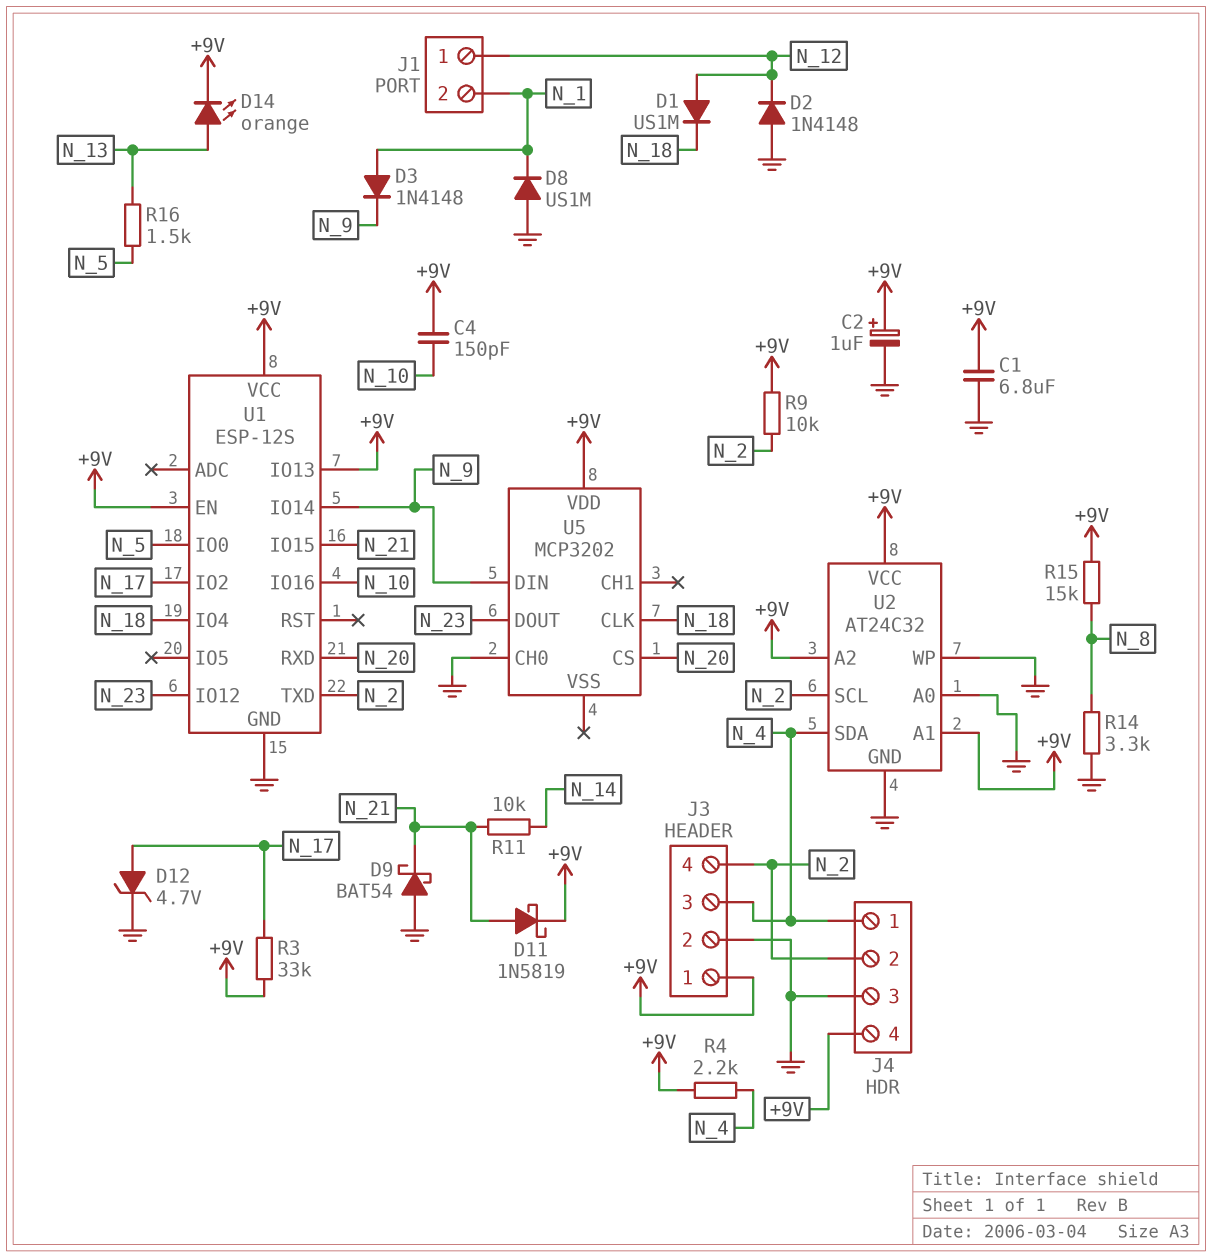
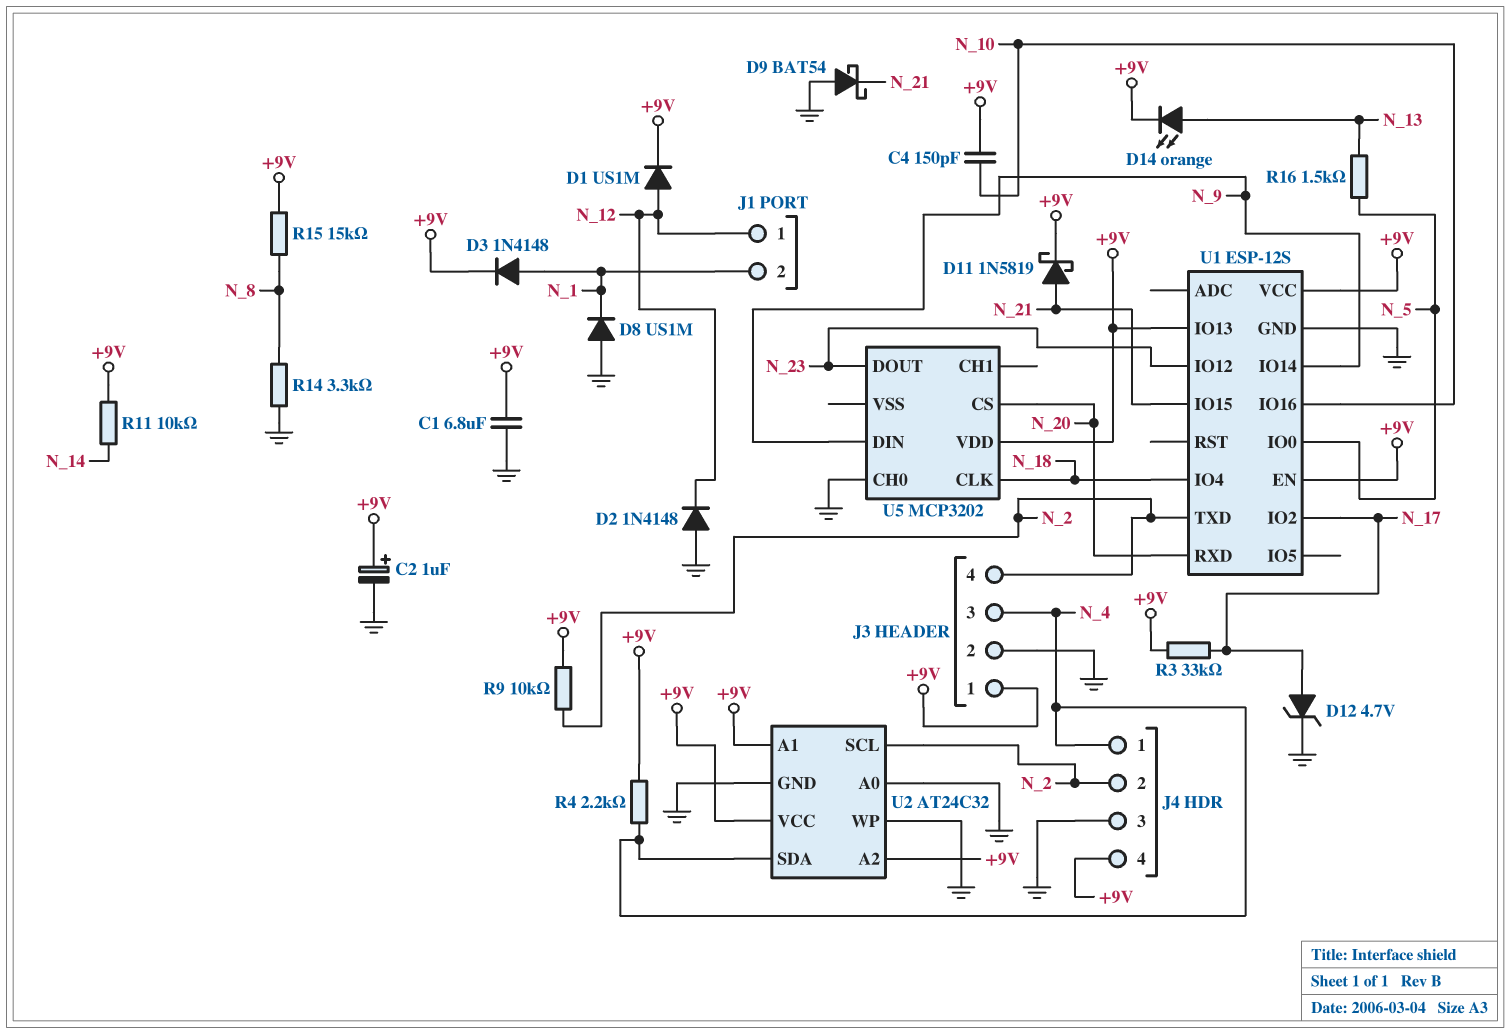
D1: diode US1M (A N_12, K N_18) -> diode US1M (A N_12, K +9V)
D3: diode 1N4148 (A N_1, K N_9) -> diode 1N4148 (A N_1, K +9V)
R11: 10k (N_14, N_21) -> 10k (+9V, N_14)

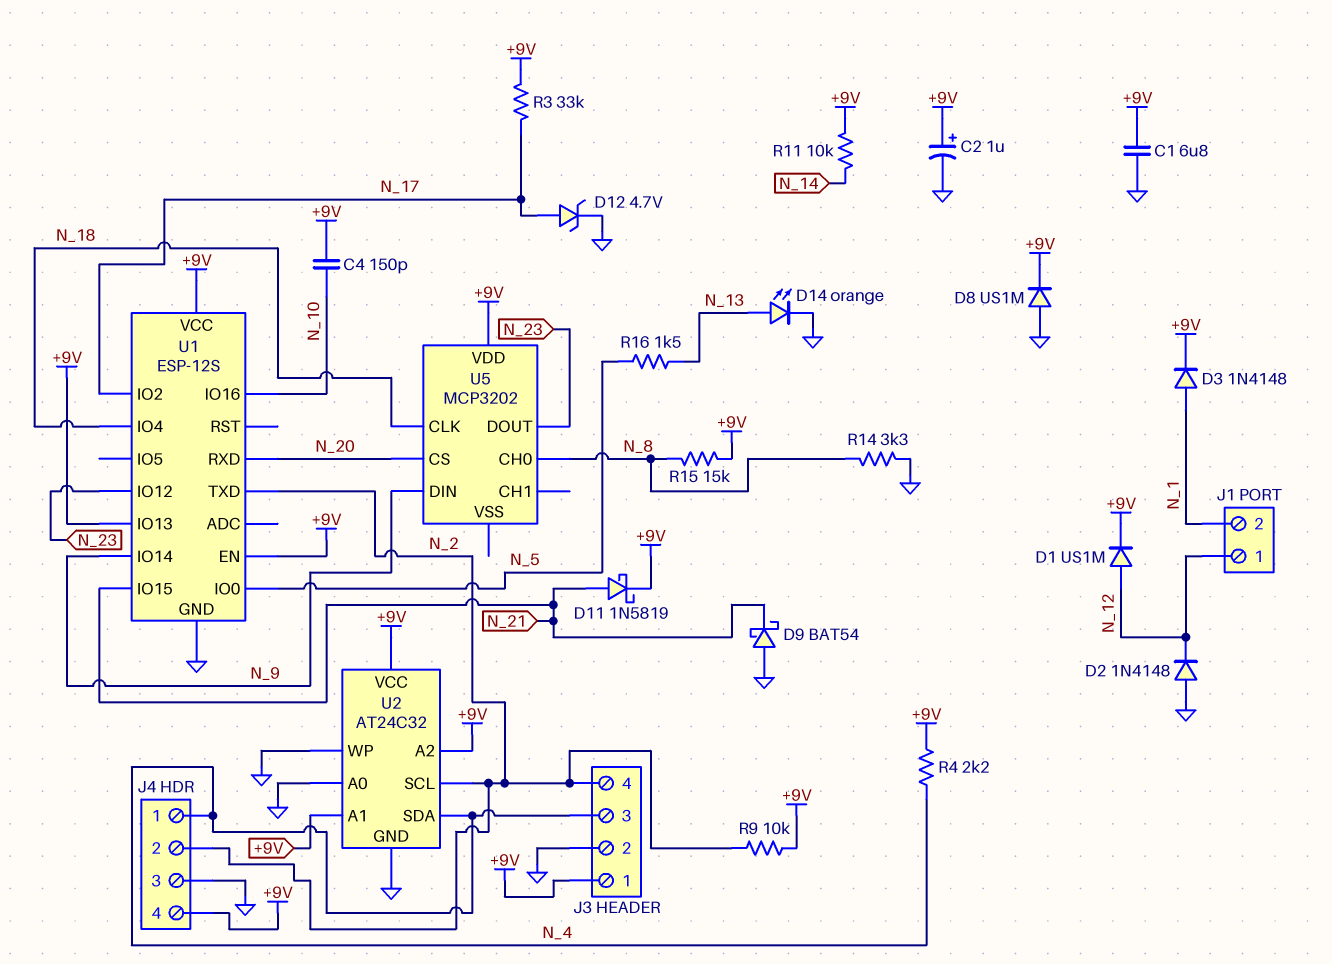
D8: diode US1M (A GND, K N_1) -> diode US1M (A GND, K +9V)
D14: LED orange (A N_13, K +9V) -> LED orange (A N_13, K GND)
U5 pin CH0: GND -> N_8

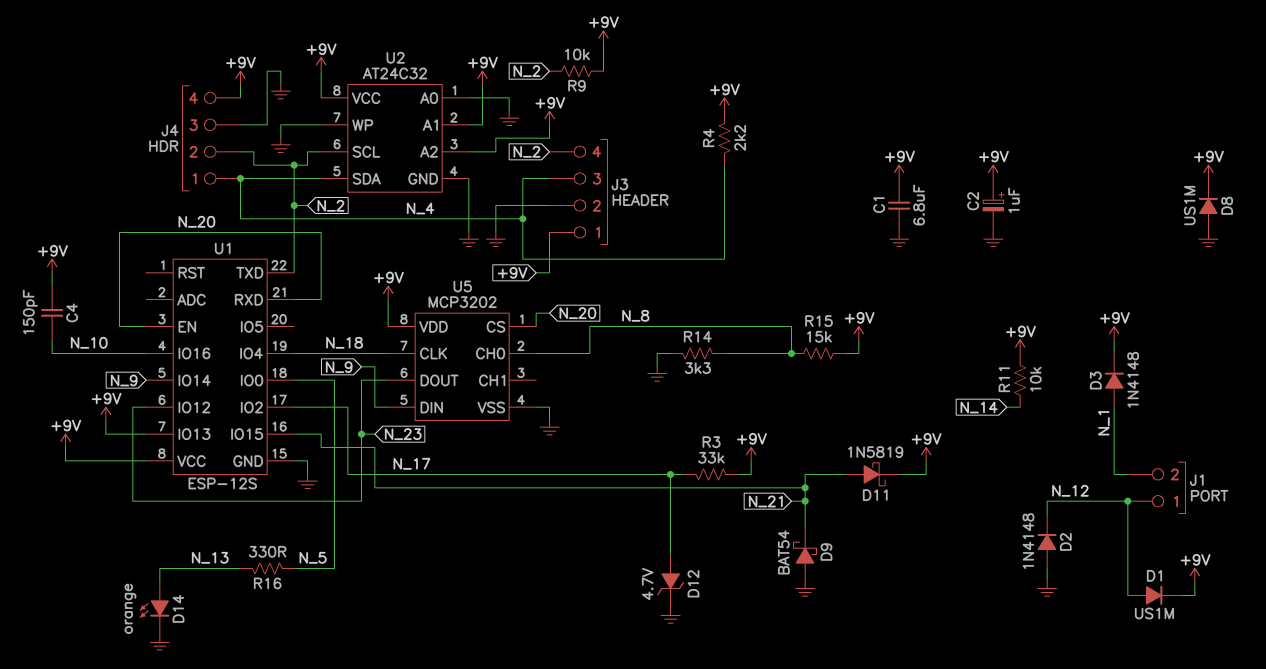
R16: 1.5k (N_5, N_13) -> 330 (N_5, N_13)
U1 pin EN: +9V -> N_20
U5 pin VSS: none -> GND

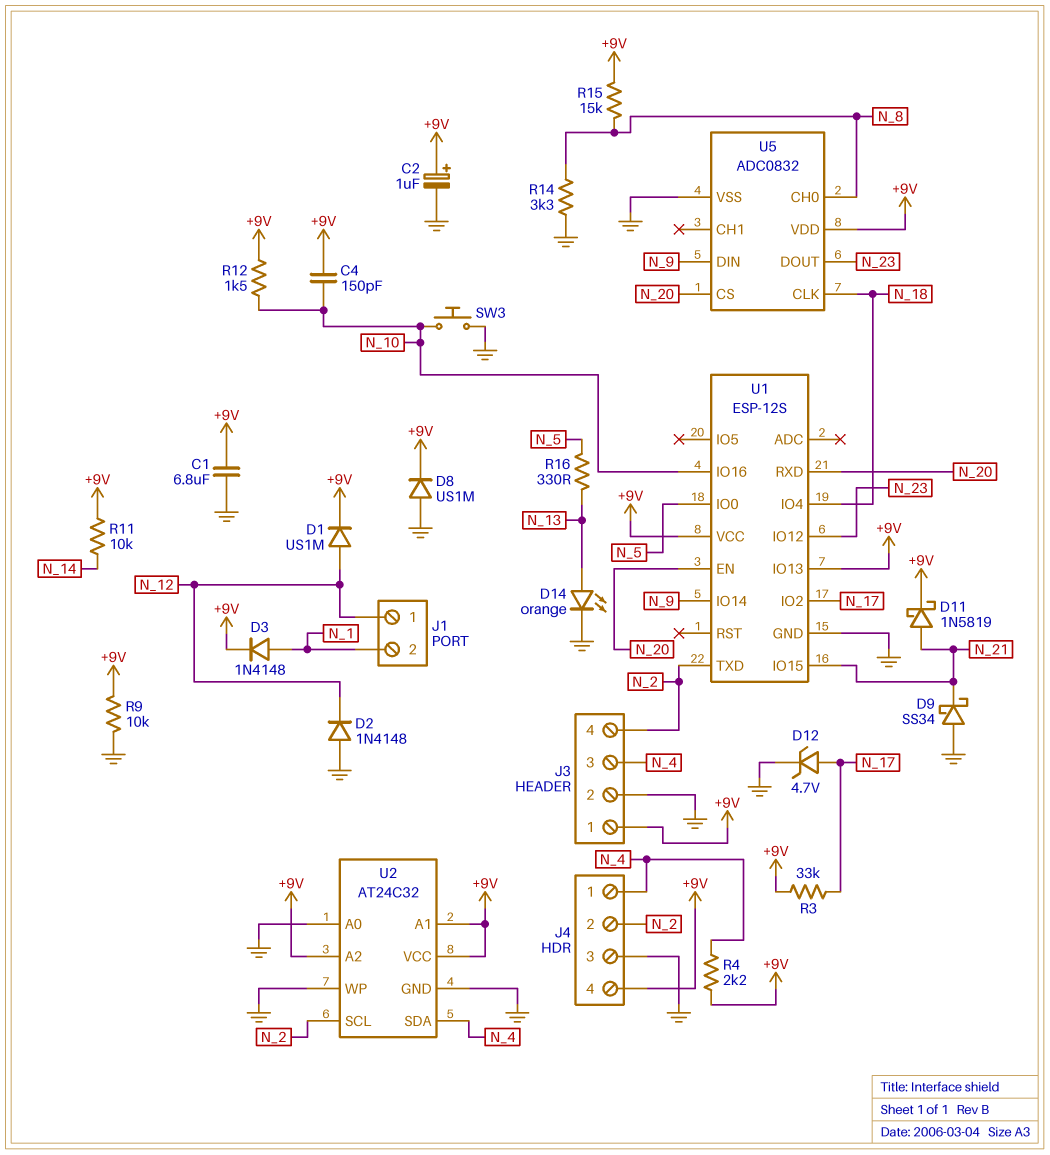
D9: schottky BAT54 (A GND, K N_21) -> schottky SS34 (A GND, K N_21)
R9: 10k (+9V, N_2) -> 10k (+9V, GND)
R12: none -> 1.5k (+9V, N_10)
SW3: none -> button (GND, N_10)
U5: MCP3202 -> ADC0832

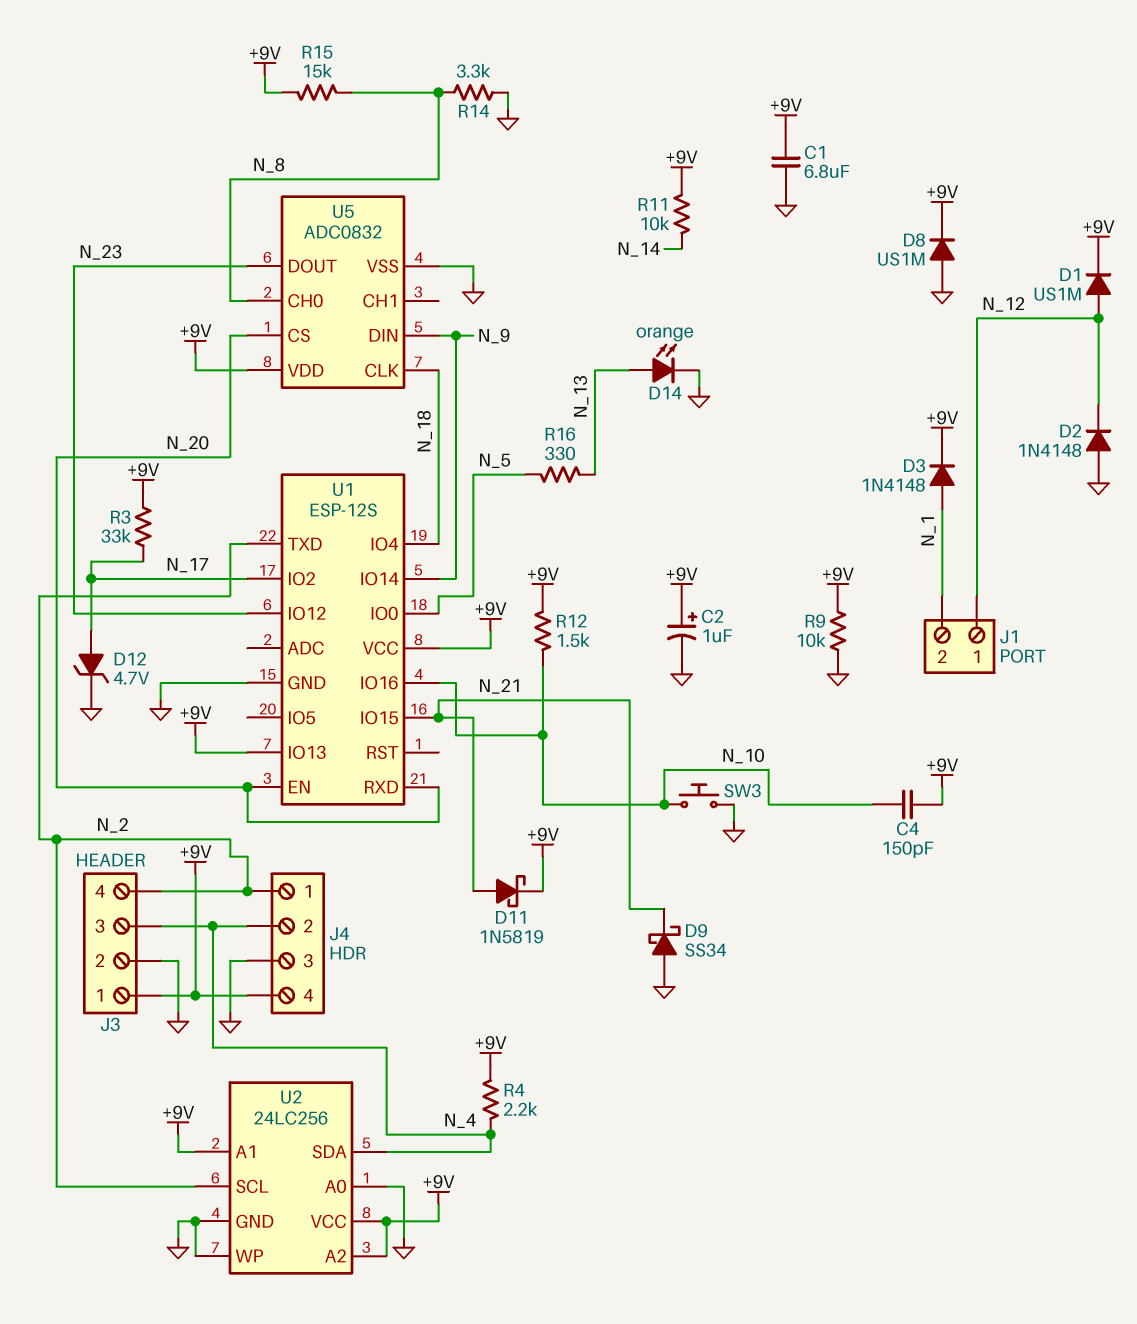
J4 pin 1: N_4 -> N_2
J4 pin 2: N_2 -> N_4
U2: AT24C32 -> 24LC256

